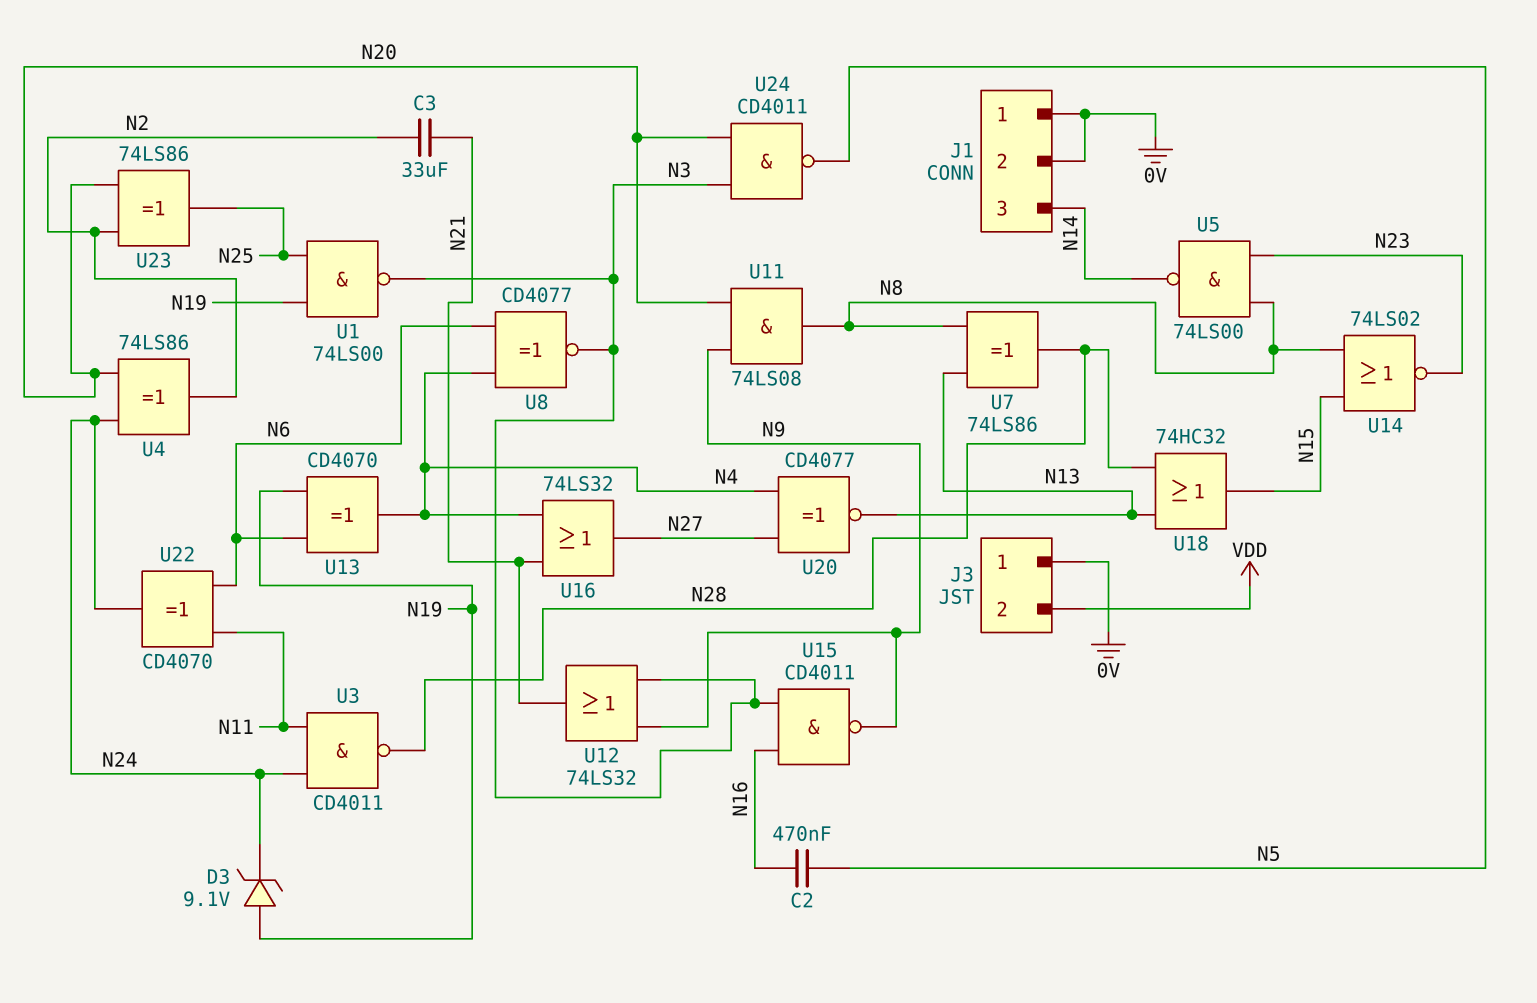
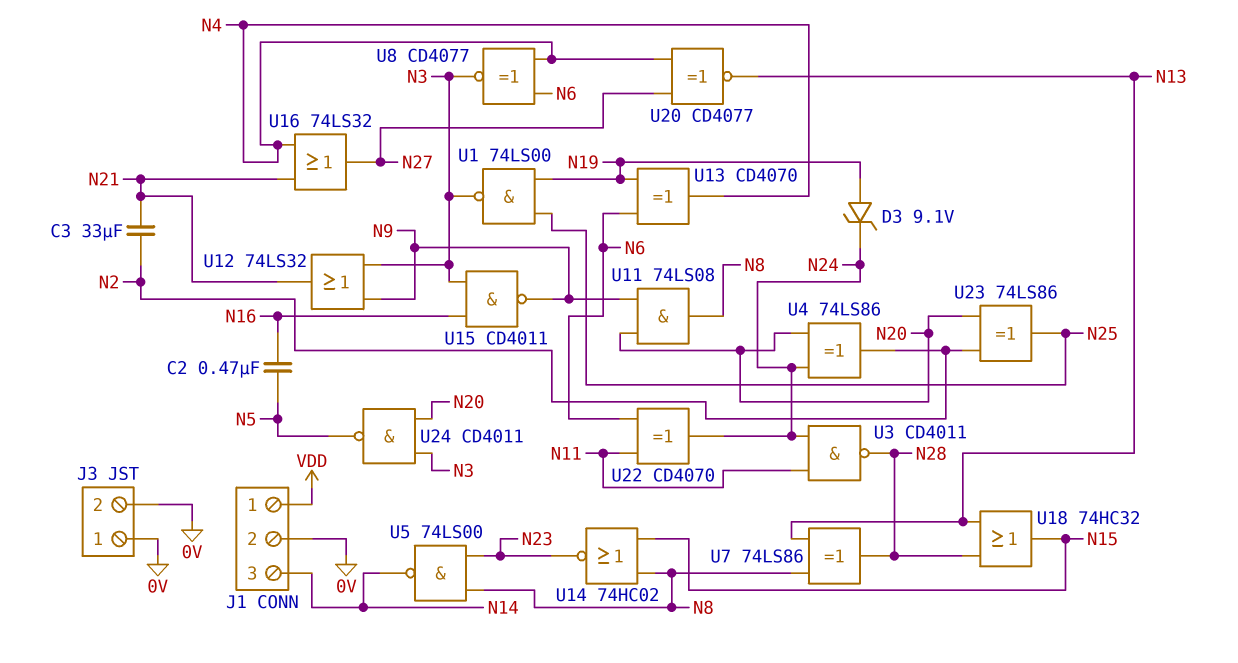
J1 pin 1: 0V -> VDD
J3 pin 2: VDD -> 0V
U14: NOR 74LS02 (in N8, in N15, out N23) -> NOR 74HC02 (in N8, in N15, out N23)

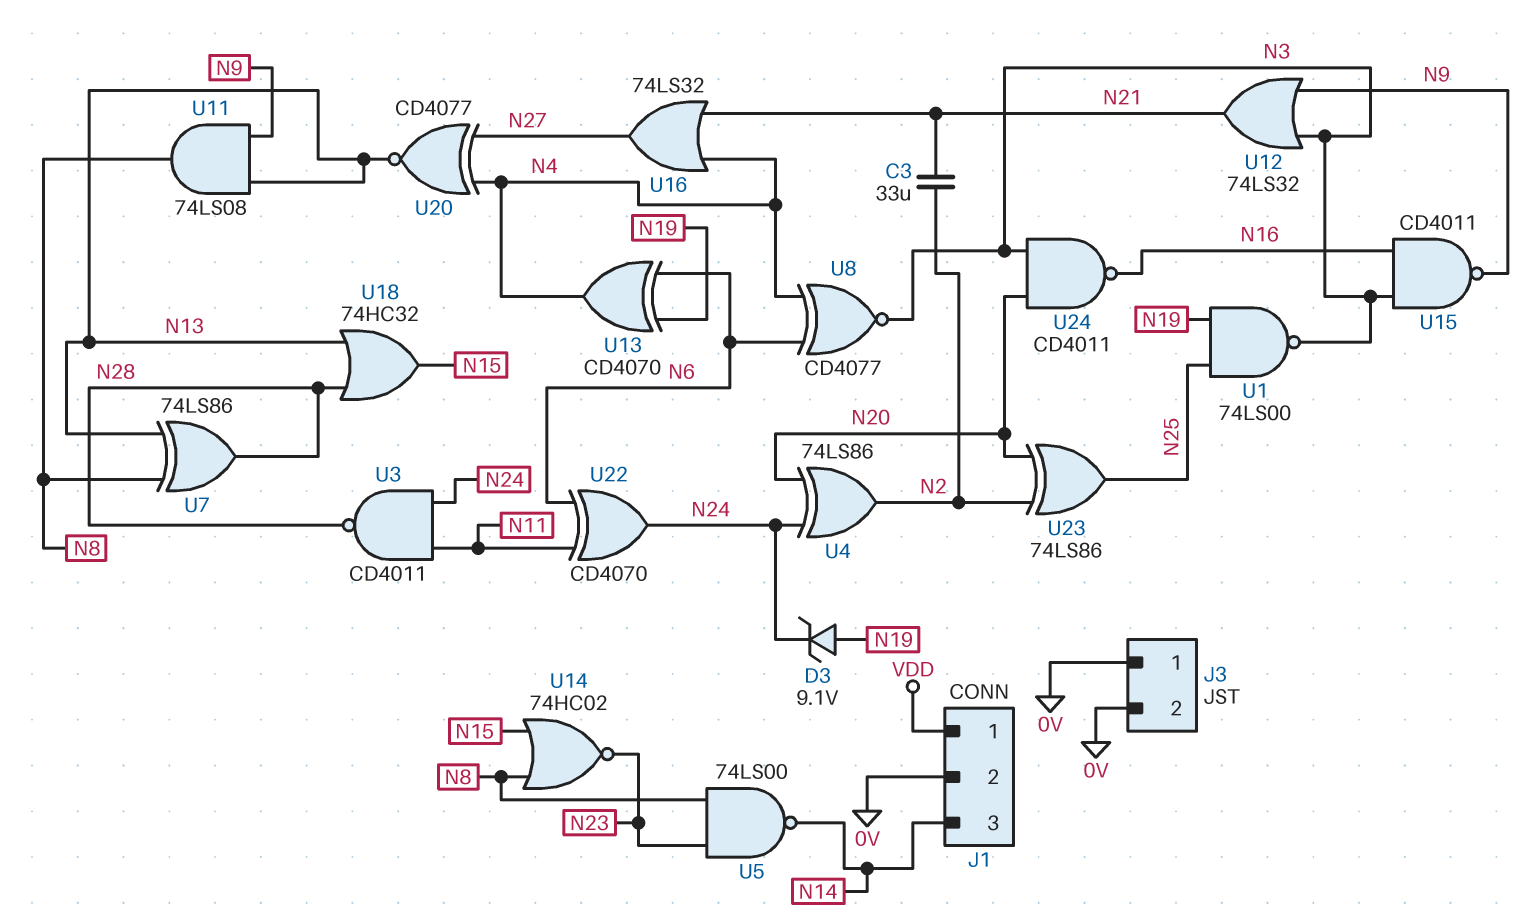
C2: 470nF (N5, N16) -> none
U11: AND 74LS08 (in N9, in N20, out N8) -> AND 74LS08 (in N9, in N13, out N8)
U24: NAND CD4011 (in N3, in N20, out N5) -> NAND CD4011 (in N3, in N20, out N16)

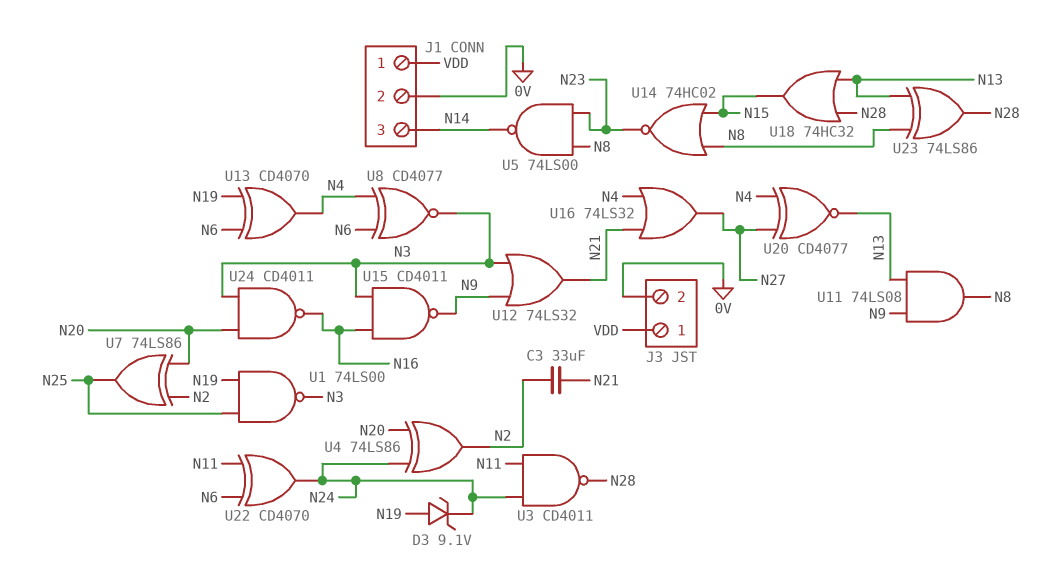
J3 pin 1: 0V -> VDD
U7: XOR 74LS86 (in N8, in N13, out N28) -> XOR 74LS86 (in N2, in N20, out N25)
U23: XOR 74LS86 (in N2, in N20, out N25) -> XOR 74LS86 (in N8, in N13, out N28)

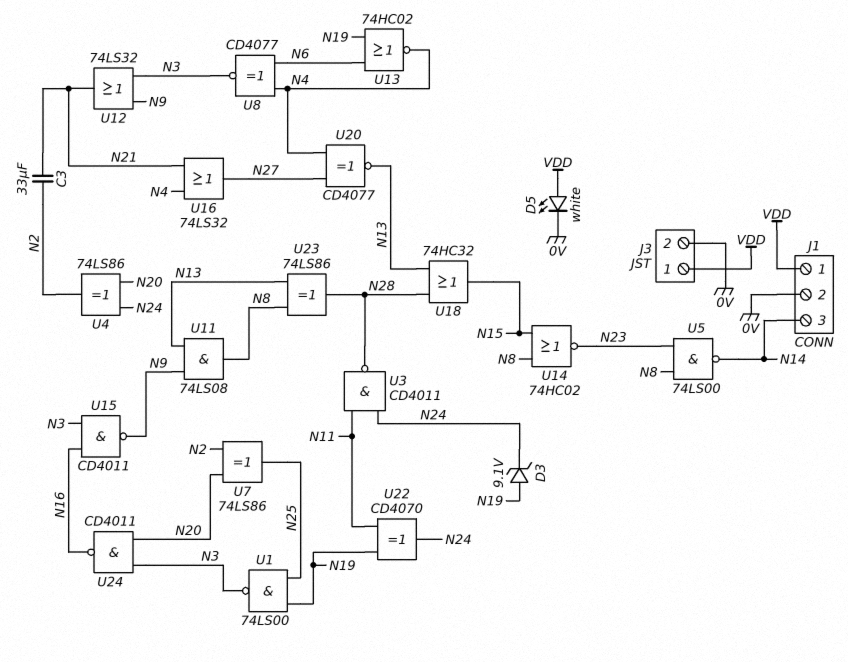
D5: none -> LED white (A VDD, K 0V)
U13: XOR CD4070 (in N6, in N19, out N4) -> NOR 74HC02 (in N6, in N19, out N4)
U22: XOR CD4070 (in N6, in N11, out N24) -> XOR CD4070 (in N11, in N19, out N24)

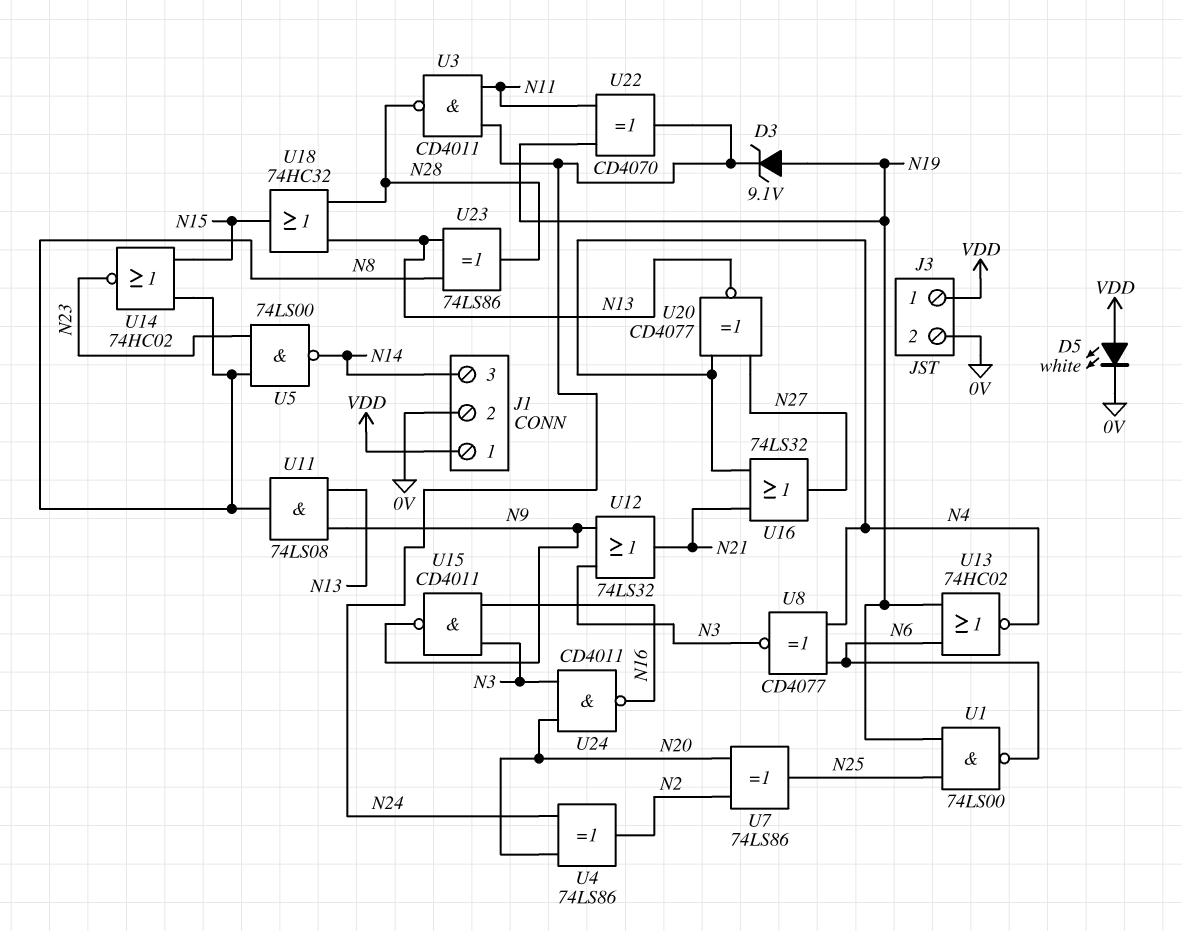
C3: 33uF (N2, N21) -> none
U1: NAND 74LS00 (in N19, in N25, out N3) -> NAND 74LS00 (in N19, in N25, out N6)

